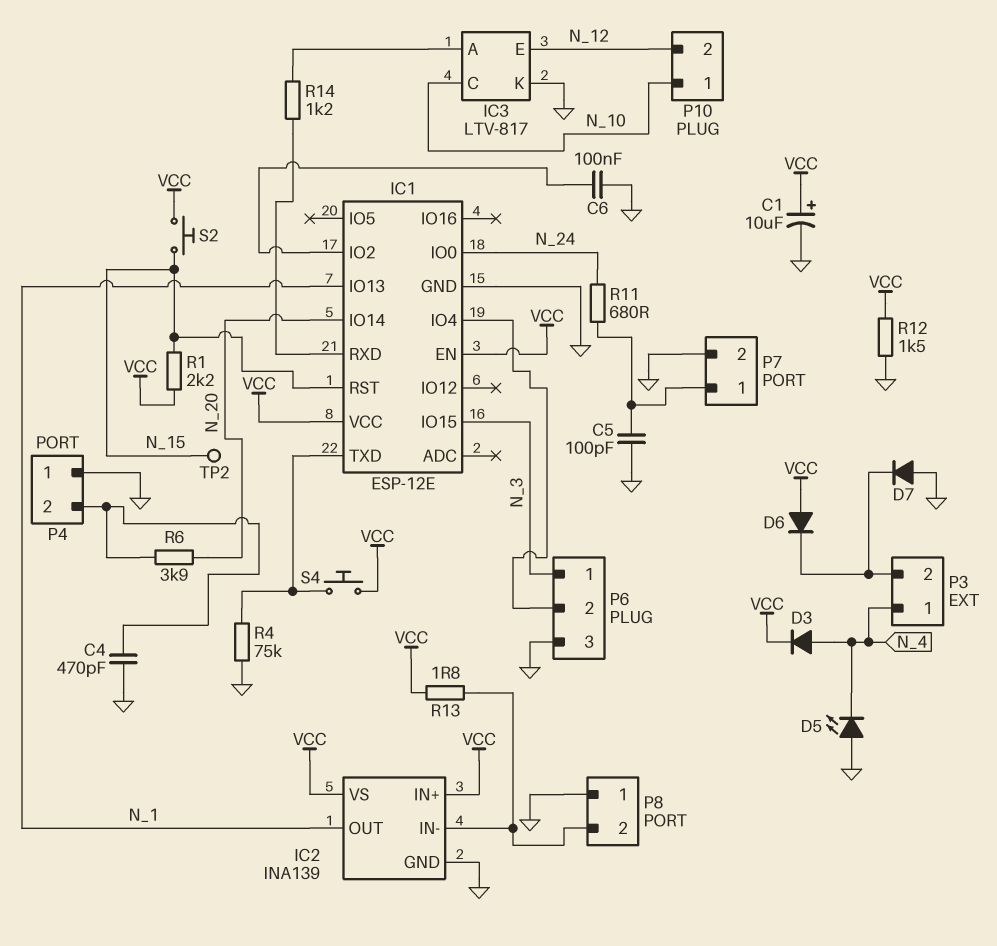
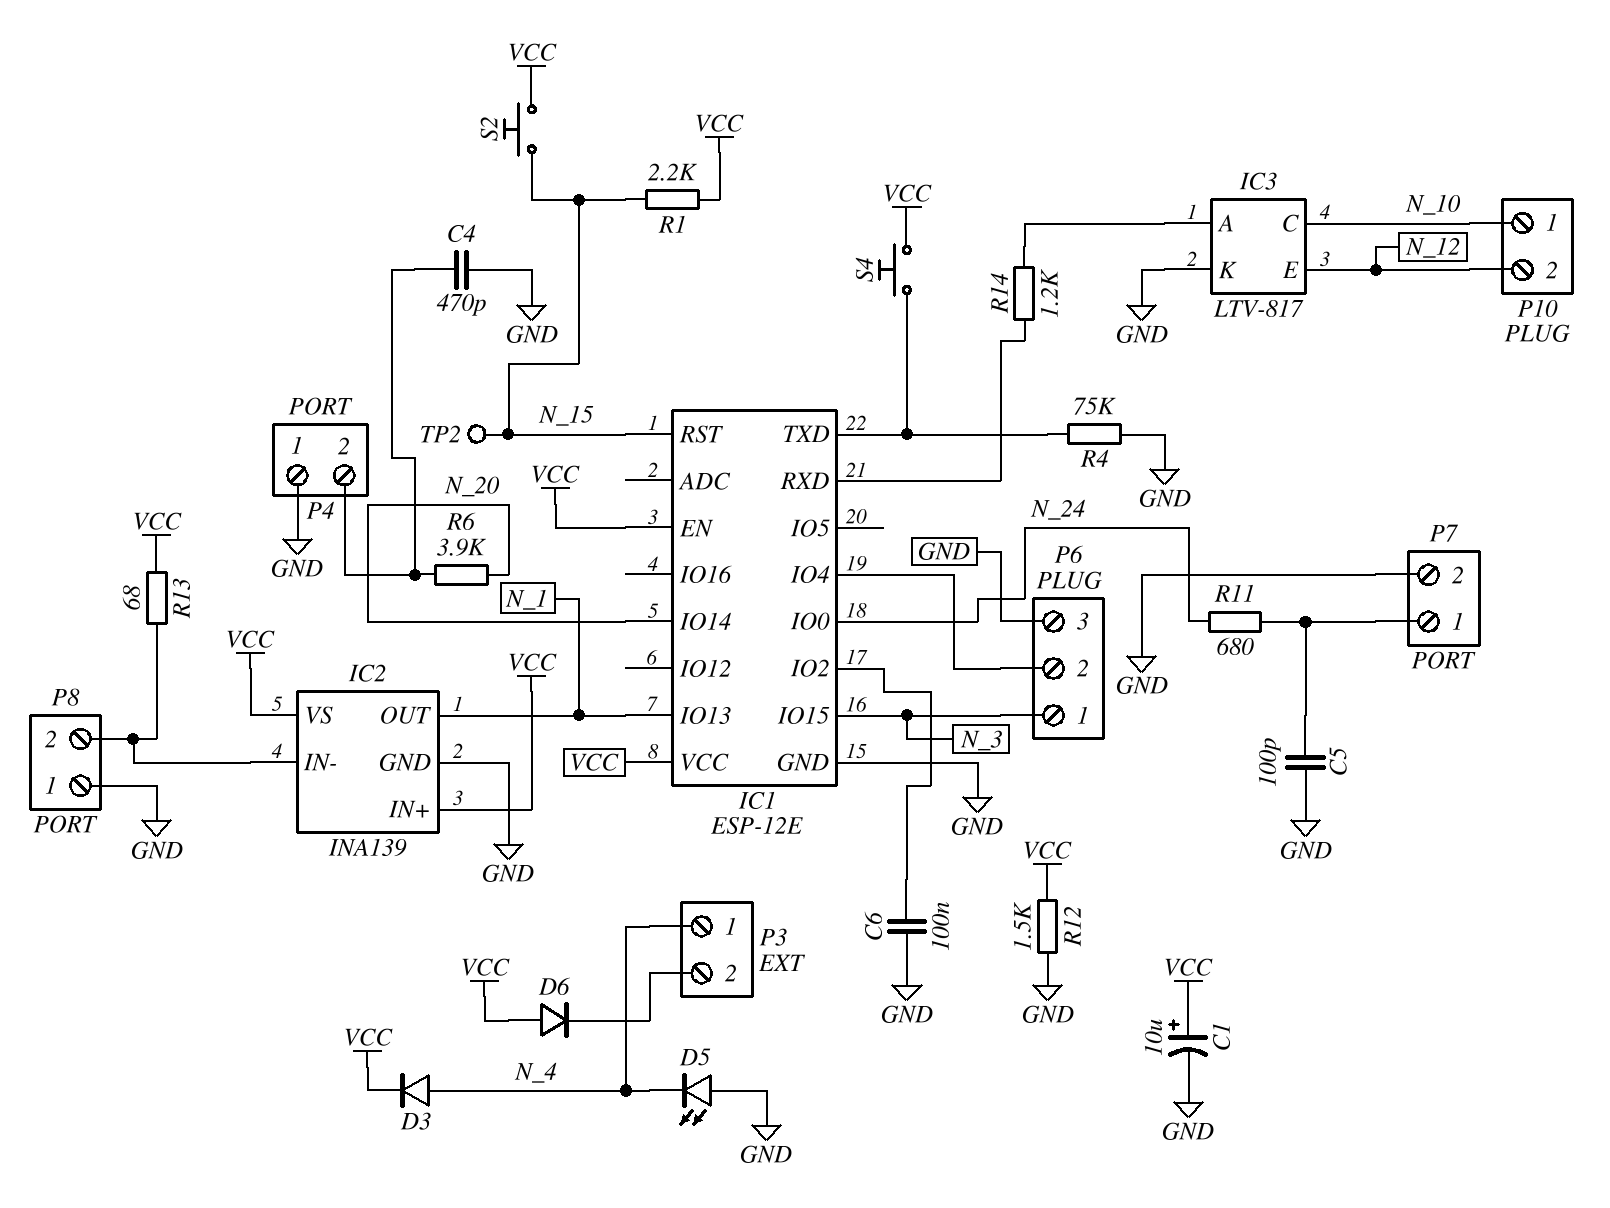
D7: diode (A GND, K P3/2) -> none
R13: 1.8 (IC2/IN-, VCC) -> 68 (IC2/IN-, VCC)

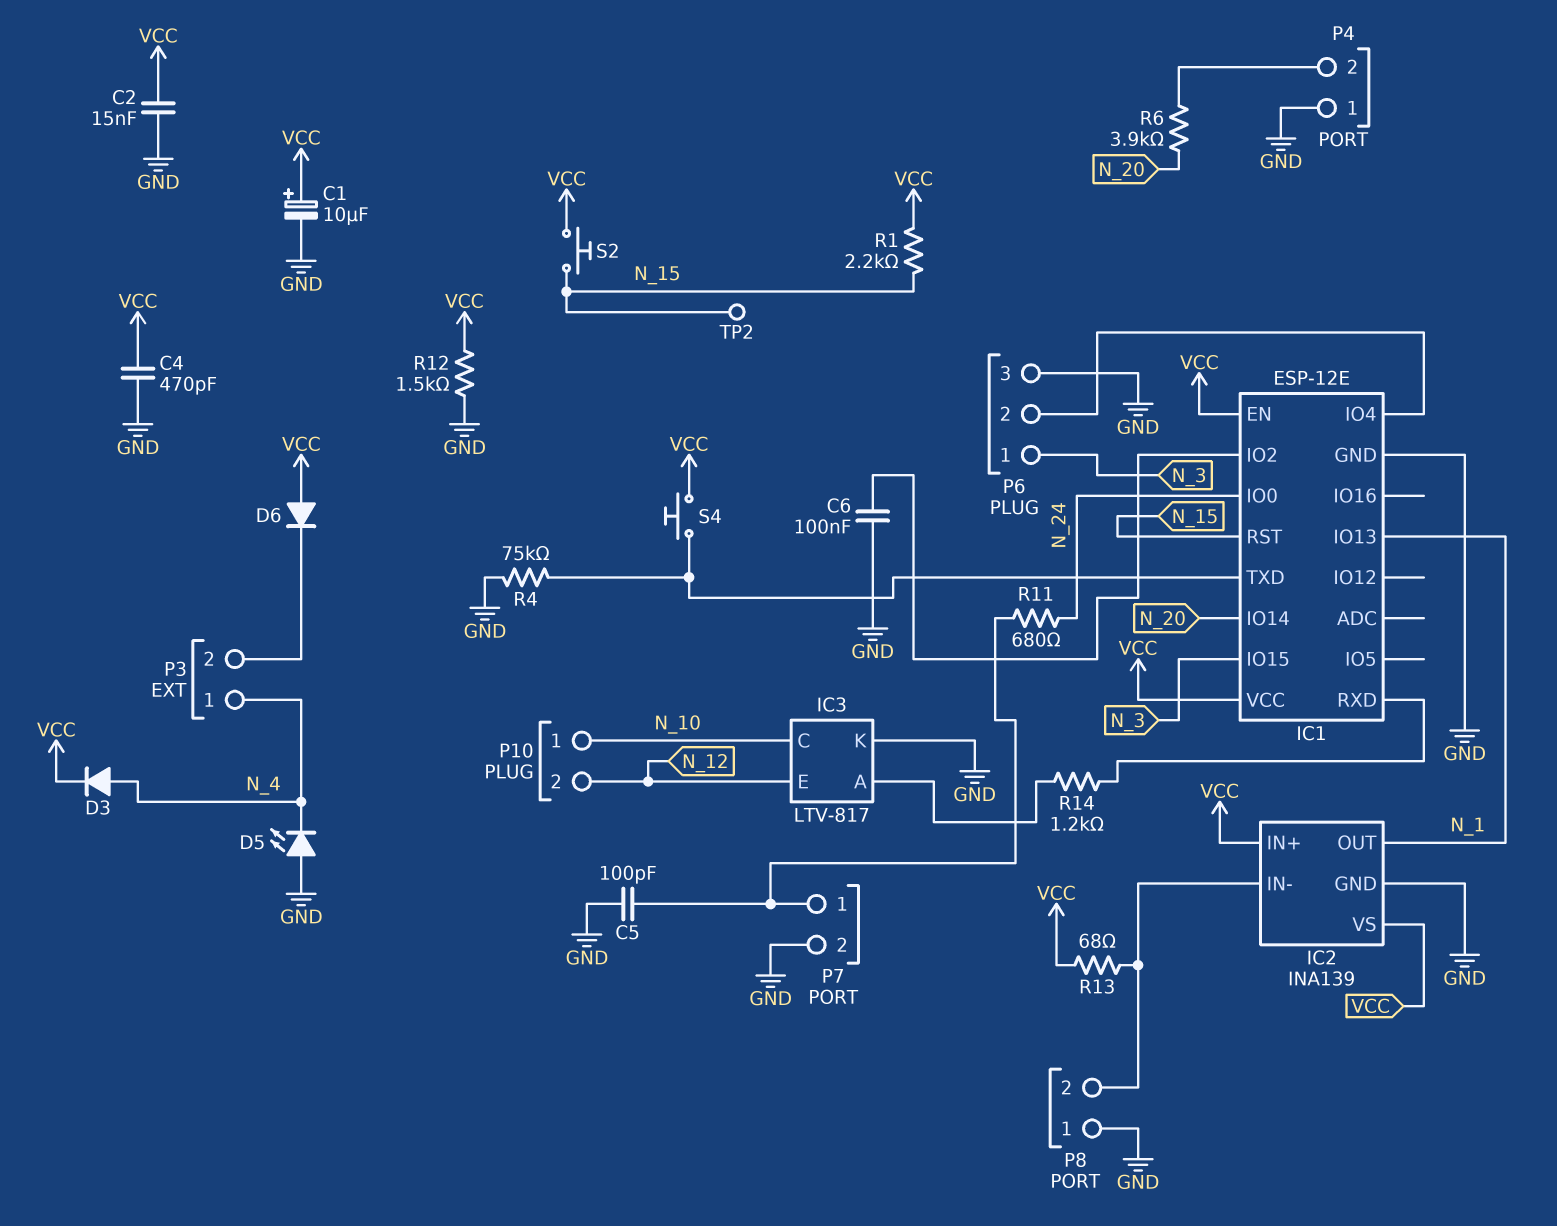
C2: none -> 15nF (GND, VCC)
C4: 470pF (GND, P4/2) -> 470pF (GND, VCC)

